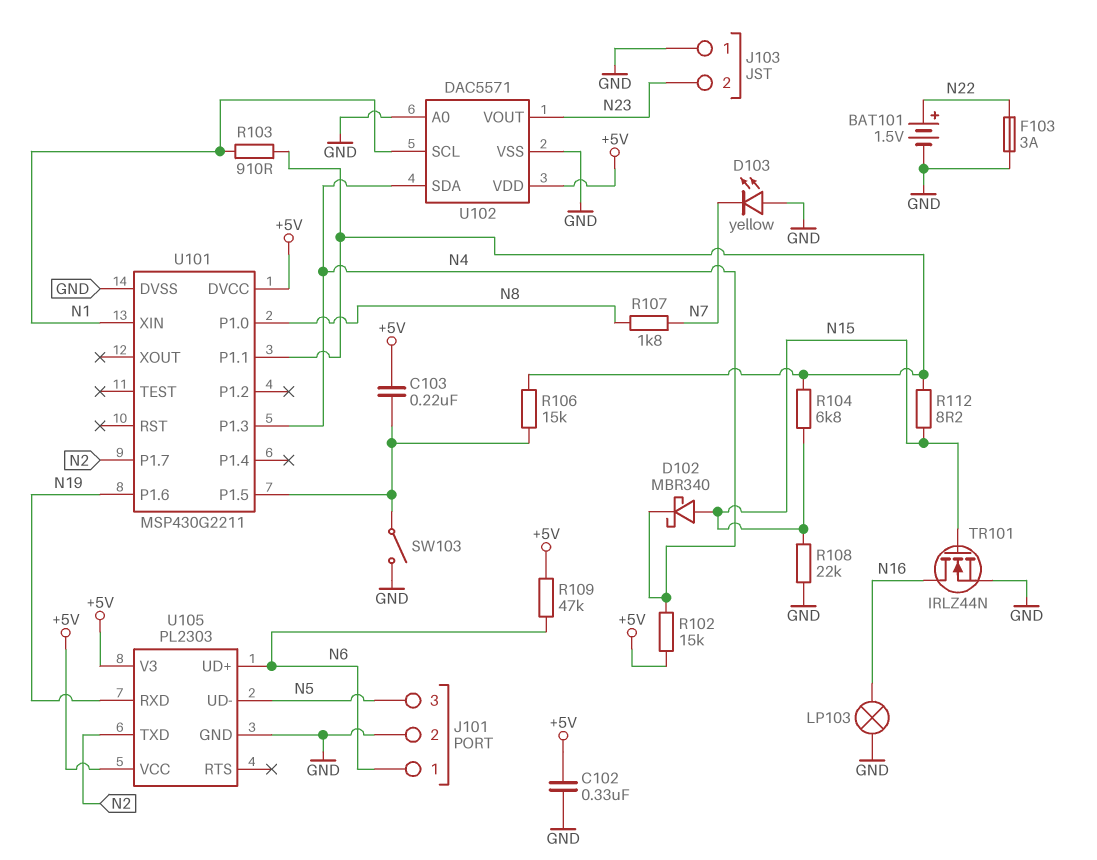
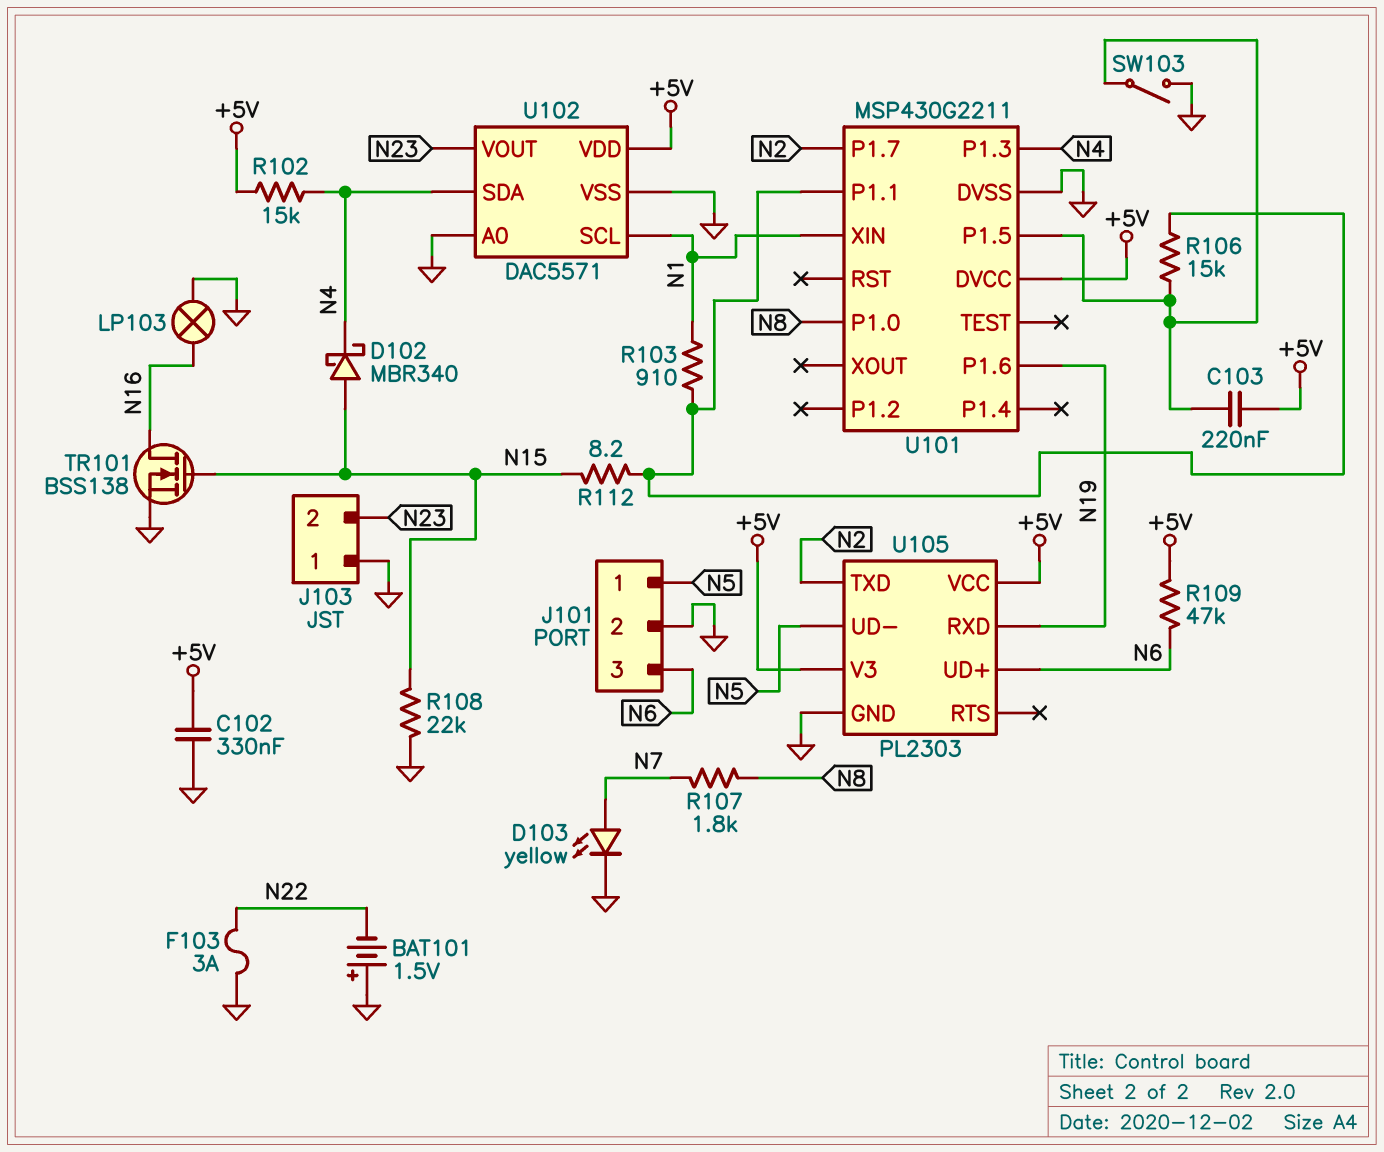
BAT101: 1.5V (plus N22, minus GND) -> 1.5V (plus GND, minus N22)
D103: LED yellow (A GND, K N7) -> LED yellow (A N7, K GND)
J101 pin 1: N6 -> N5
J101 pin 3: N5 -> N6
R104: 6.8k (N15, U101/P1.1) -> none
TR101: NMOS IRLZ44N (G N15, D N16, S GND) -> NMOS BSS138 (G N15, D N16, S GND)

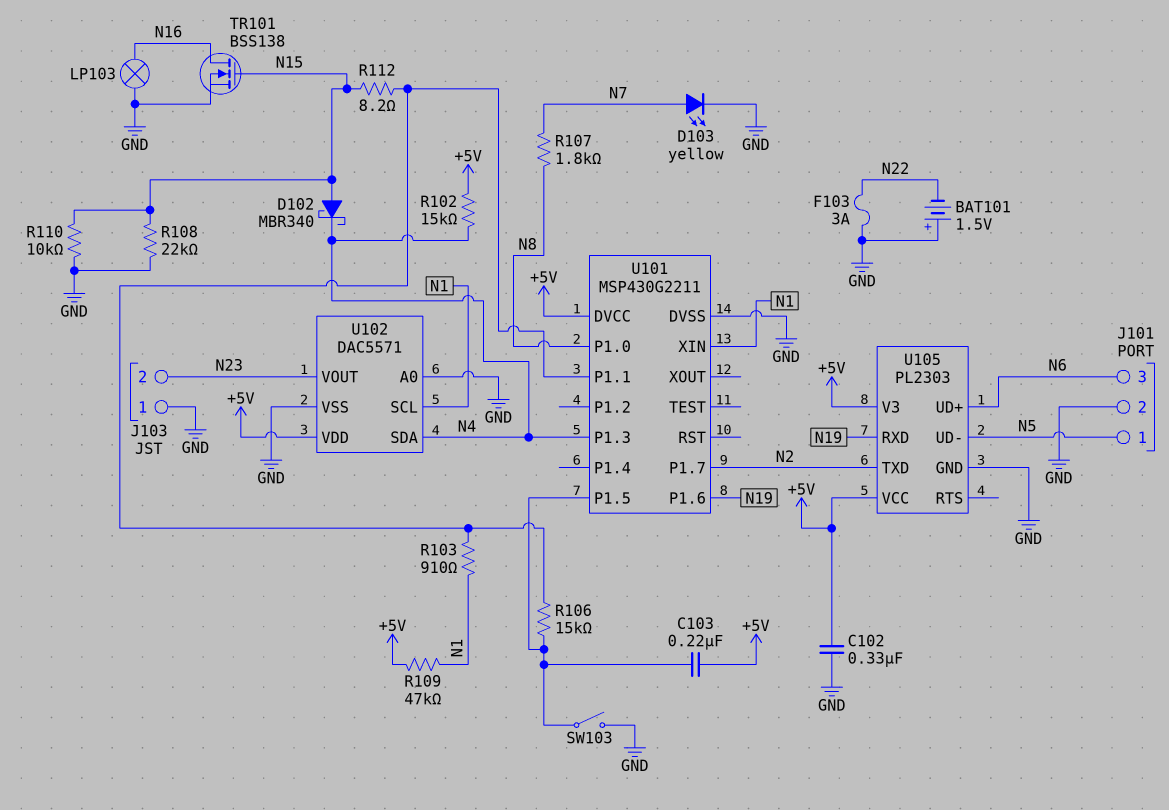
R109: 47k (+5V, N6) -> 47k (+5V, N1)
R110: none -> 10k (GND, N15)

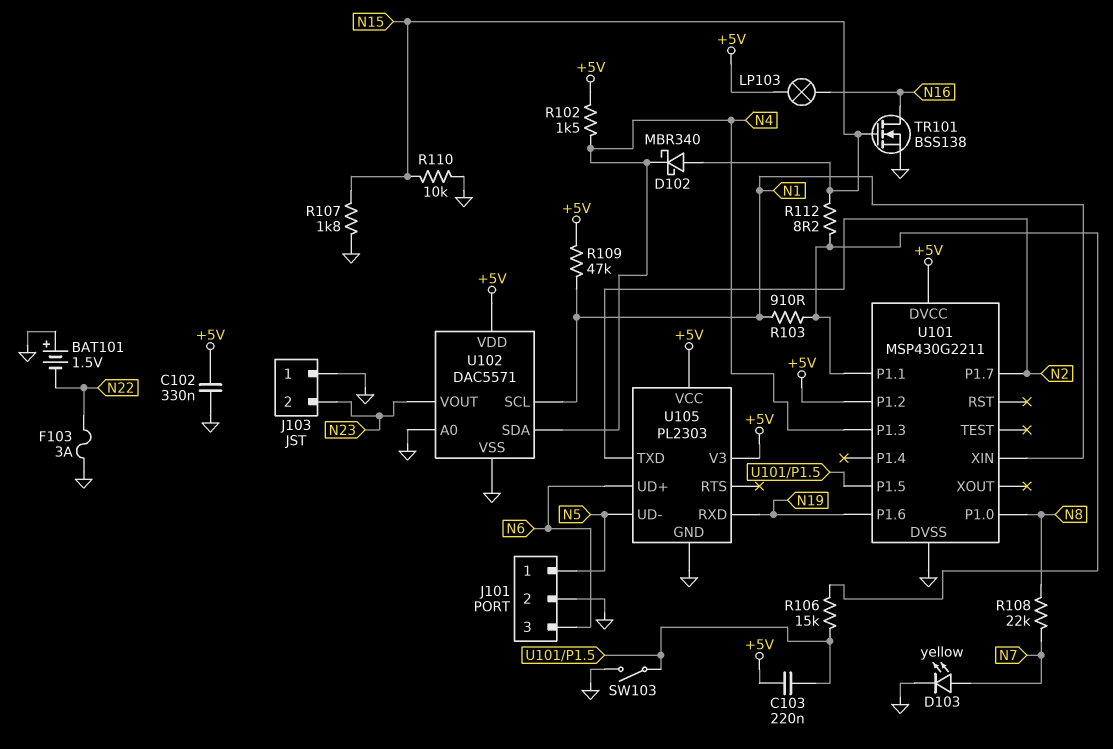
LP103: lamp (GND, N16) -> lamp (+5V, N16)
R102: 15k (+5V, N4) -> 1.5k (+5V, N4)
R107: 1.8k (N7, N8) -> 1.8k (GND, N15)
R108: 22k (GND, N15) -> 22k (N7, N8)
U101 pin P1.2: none -> +5V

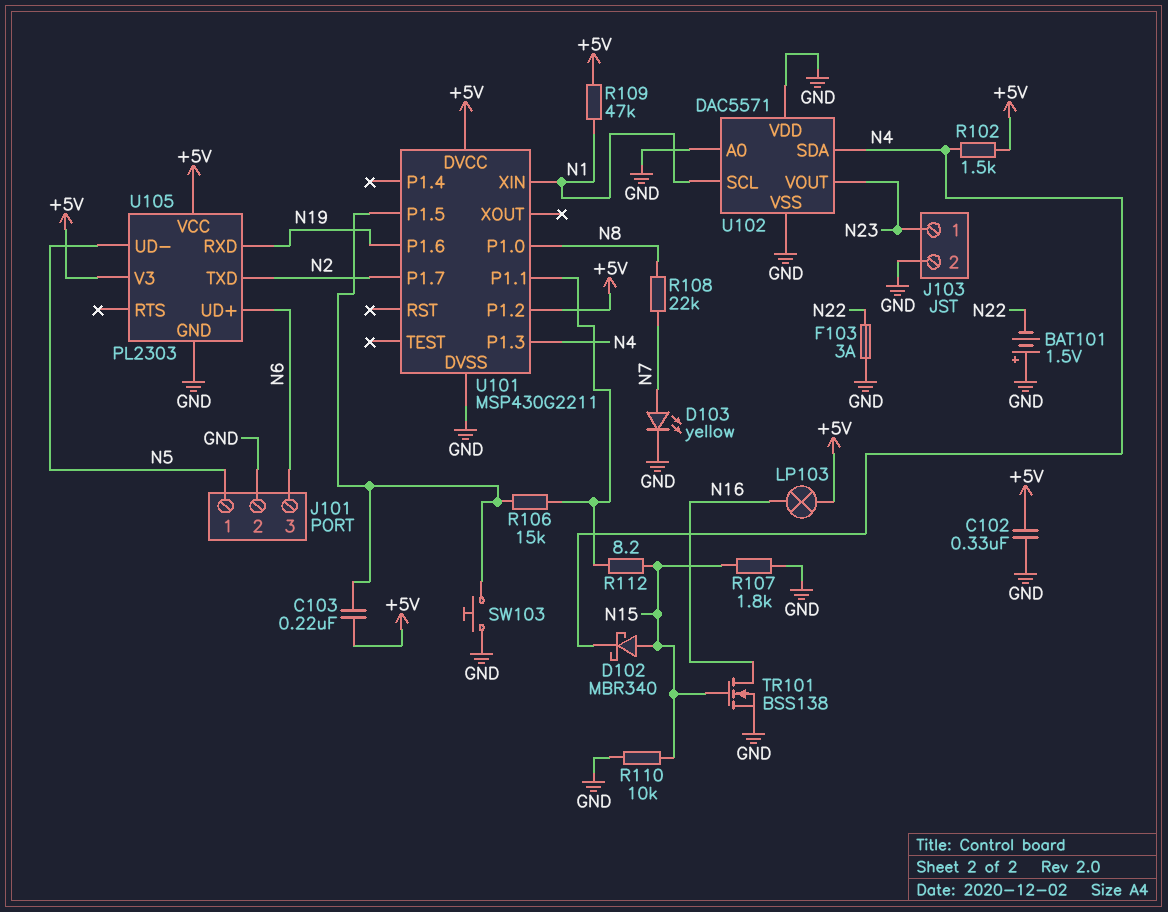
J103 pin 1: GND -> N23
J103 pin 2: N23 -> GND
R103: 910 (N1, U101/P1.1) -> none
SW103: switch (GND, U101/P1.5) -> button (GND, U101/P1.5)
U102 pin VDD: +5V -> GND

